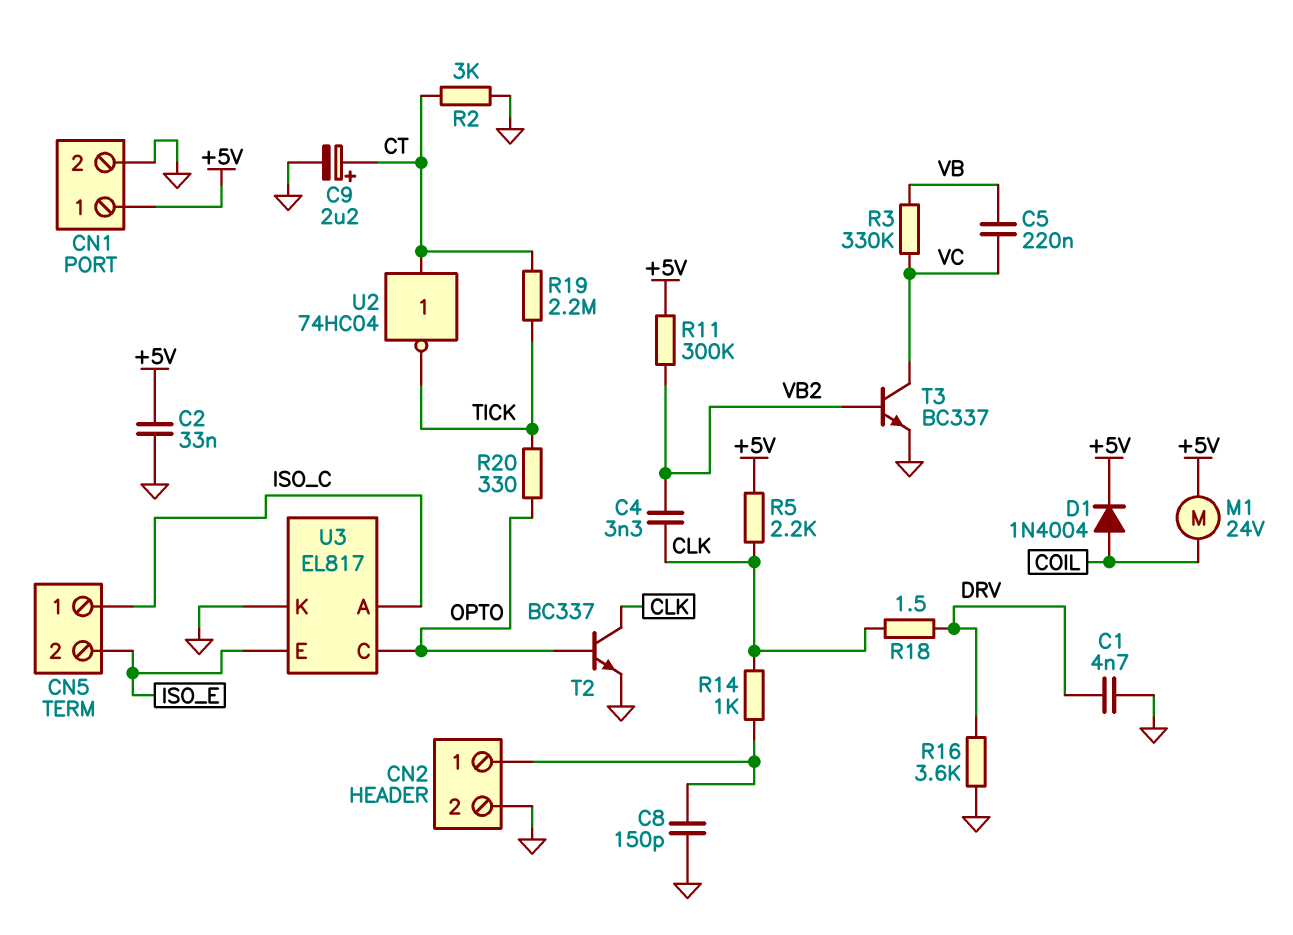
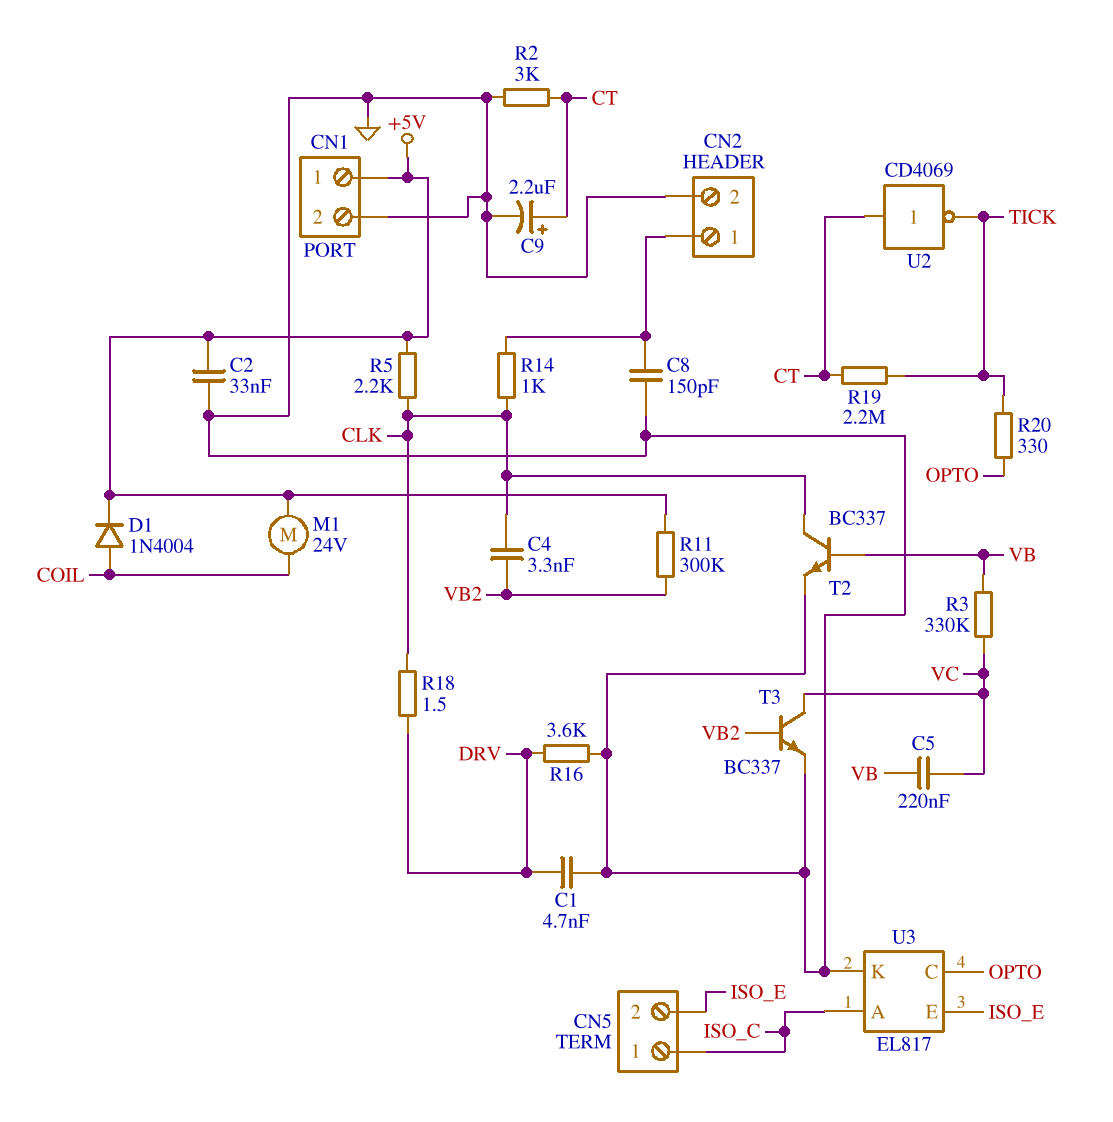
T2: NPN BC337 (B OPTO, C CLK, E GND) -> NPN BC337 (B VB, C CLK, E GND)
U2: NOT 74HC04 (in CT, out TICK) -> NOT CD4069 (in CT, out TICK)

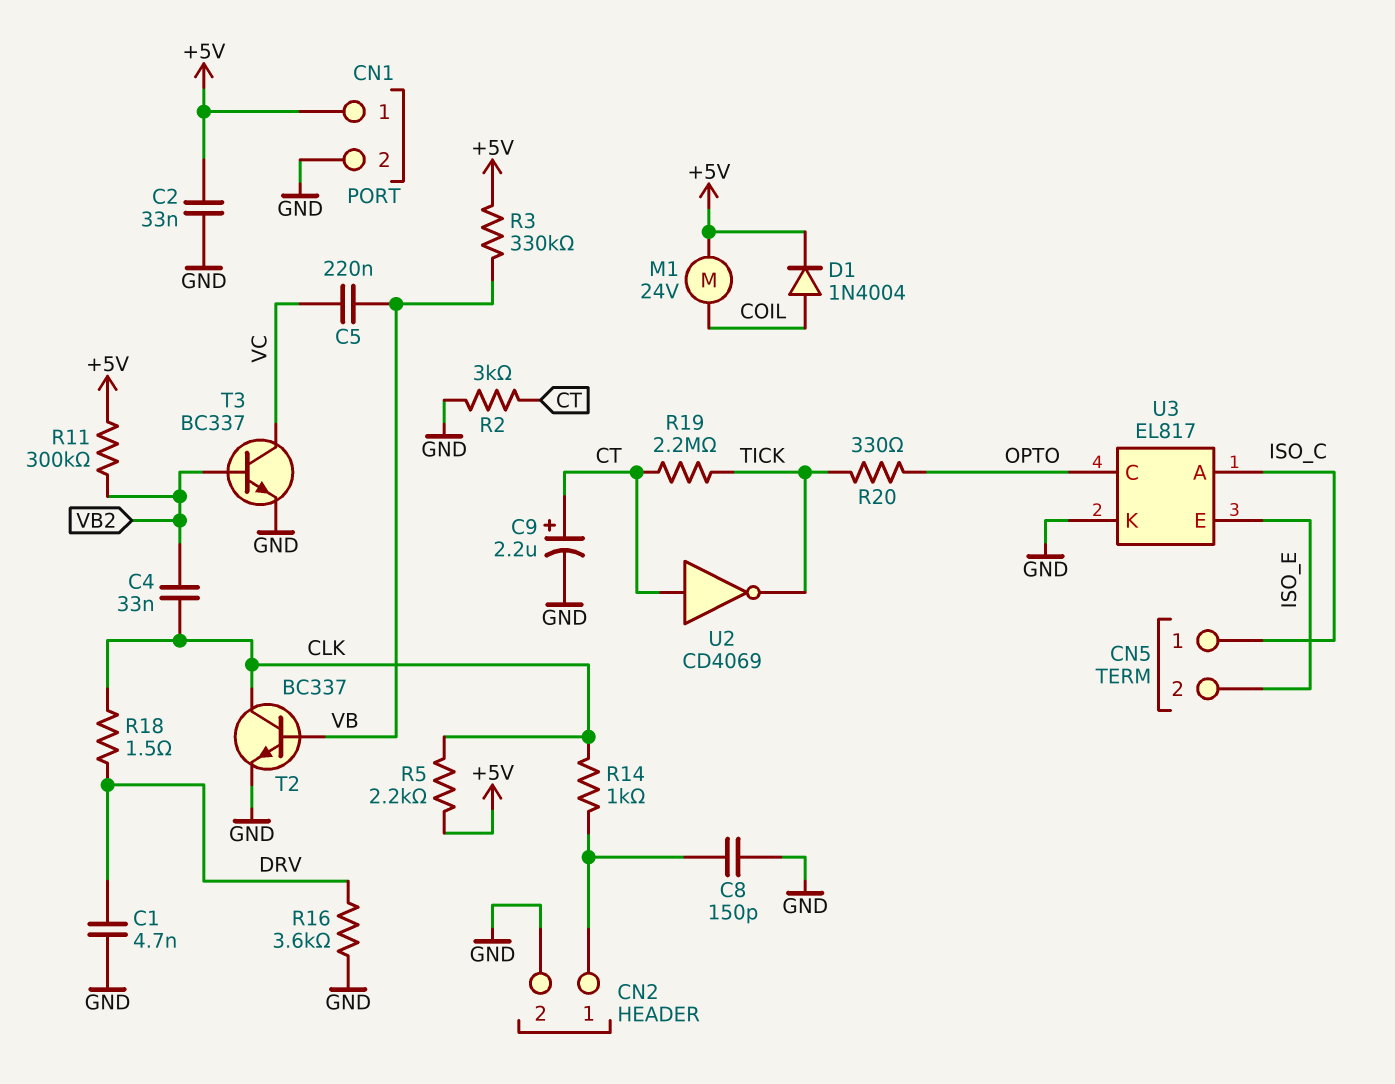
C4: 3.3nF (CLK, VB2) -> 33nF (CLK, VB2)
R3: 330k (VB, VC) -> 330k (+5V, VB)

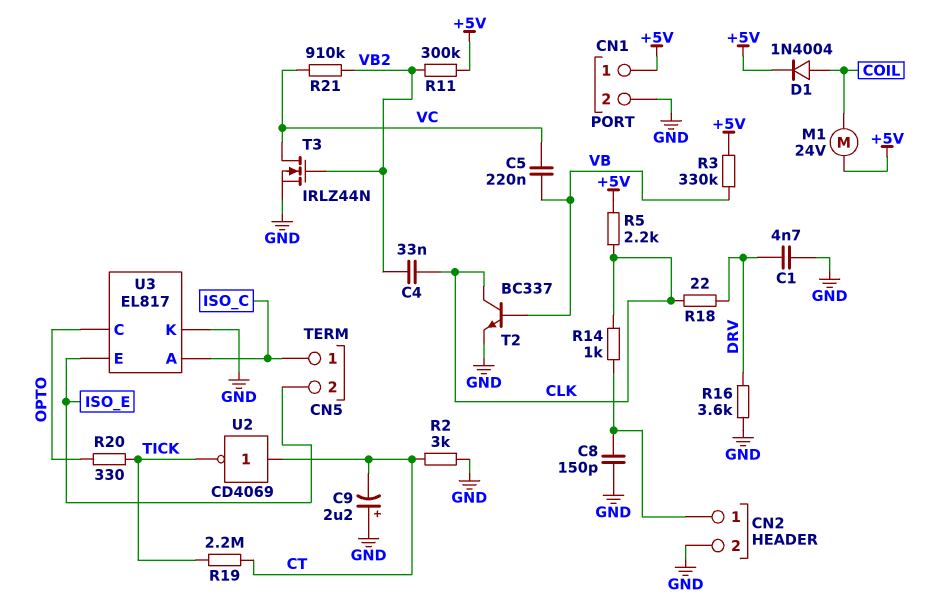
C2: 33nF (+5V, GND) -> none
C9: 2.2uF (plus CT, minus GND) -> 2.2uF (plus GND, minus CT)
R18: 1.5 (CLK, DRV) -> 22 (CLK, DRV)
R21: none -> 910k (VB2, VC)
T3: NPN BC337 (B VB2, C VC, E GND) -> NMOS IRLZ44N (G VB2, D VC, S GND)

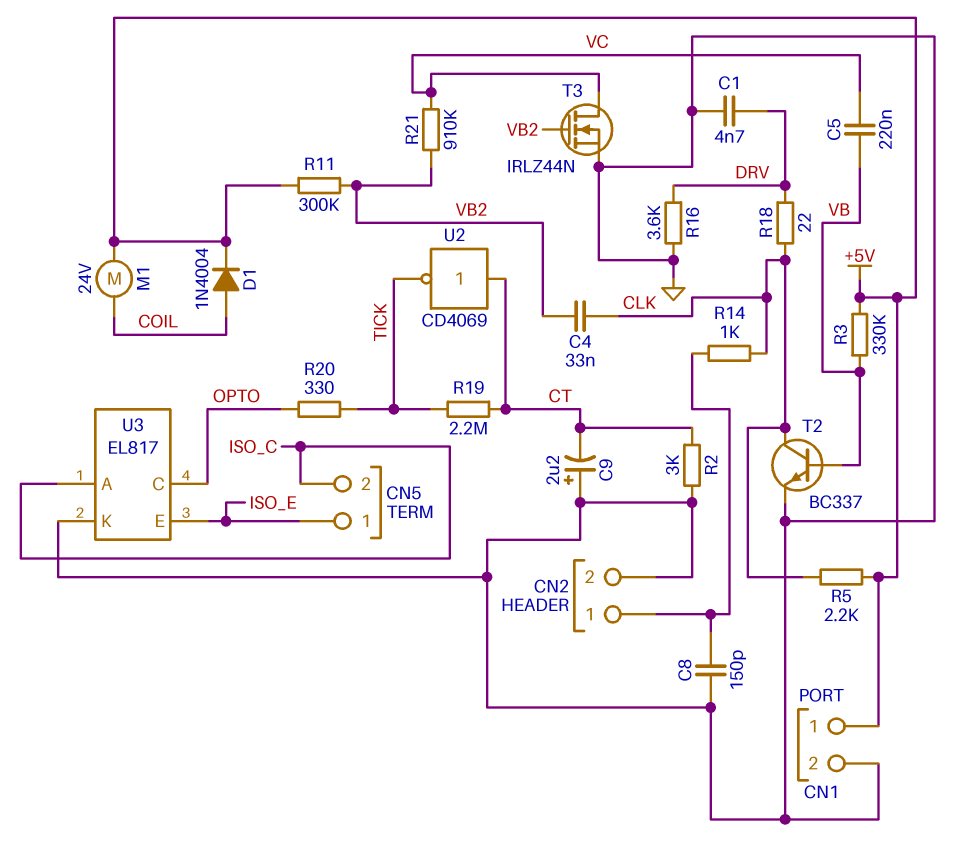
CN5 pin 1: ISO_C -> ISO_E
CN5 pin 2: ISO_E -> ISO_C

